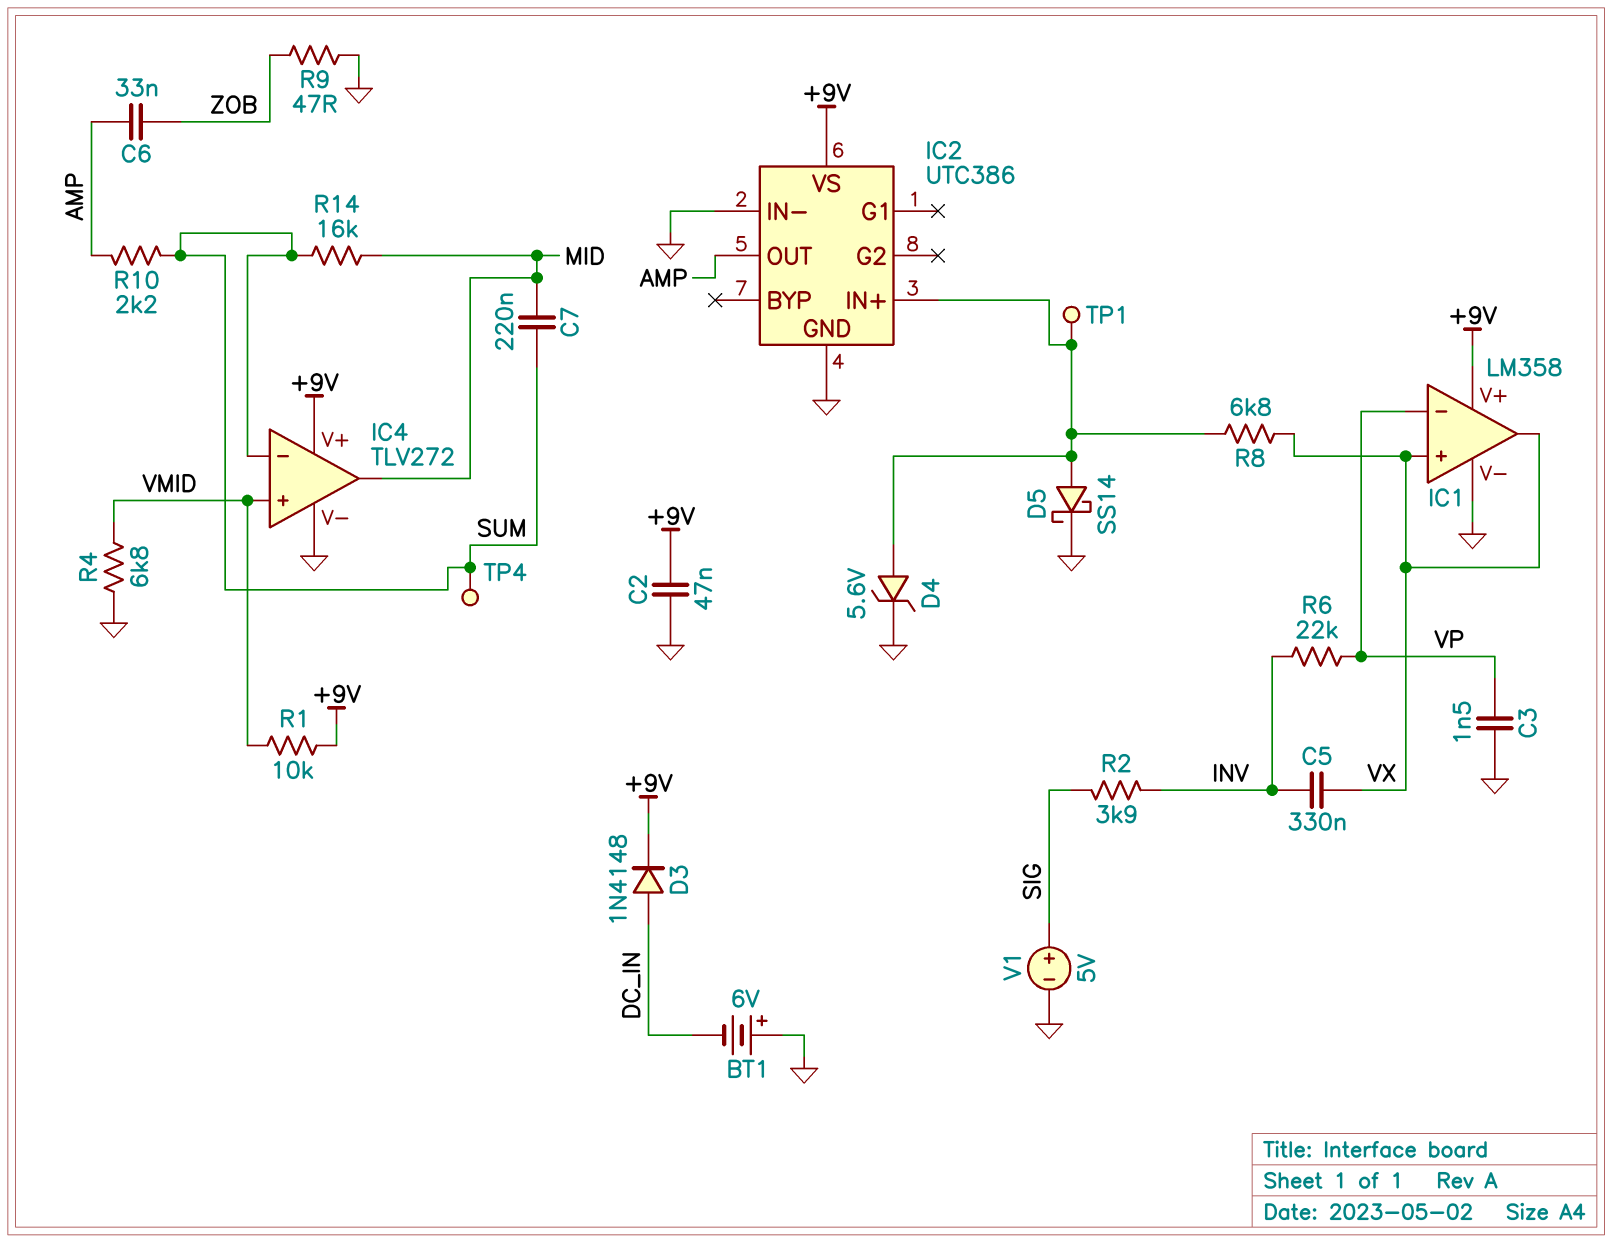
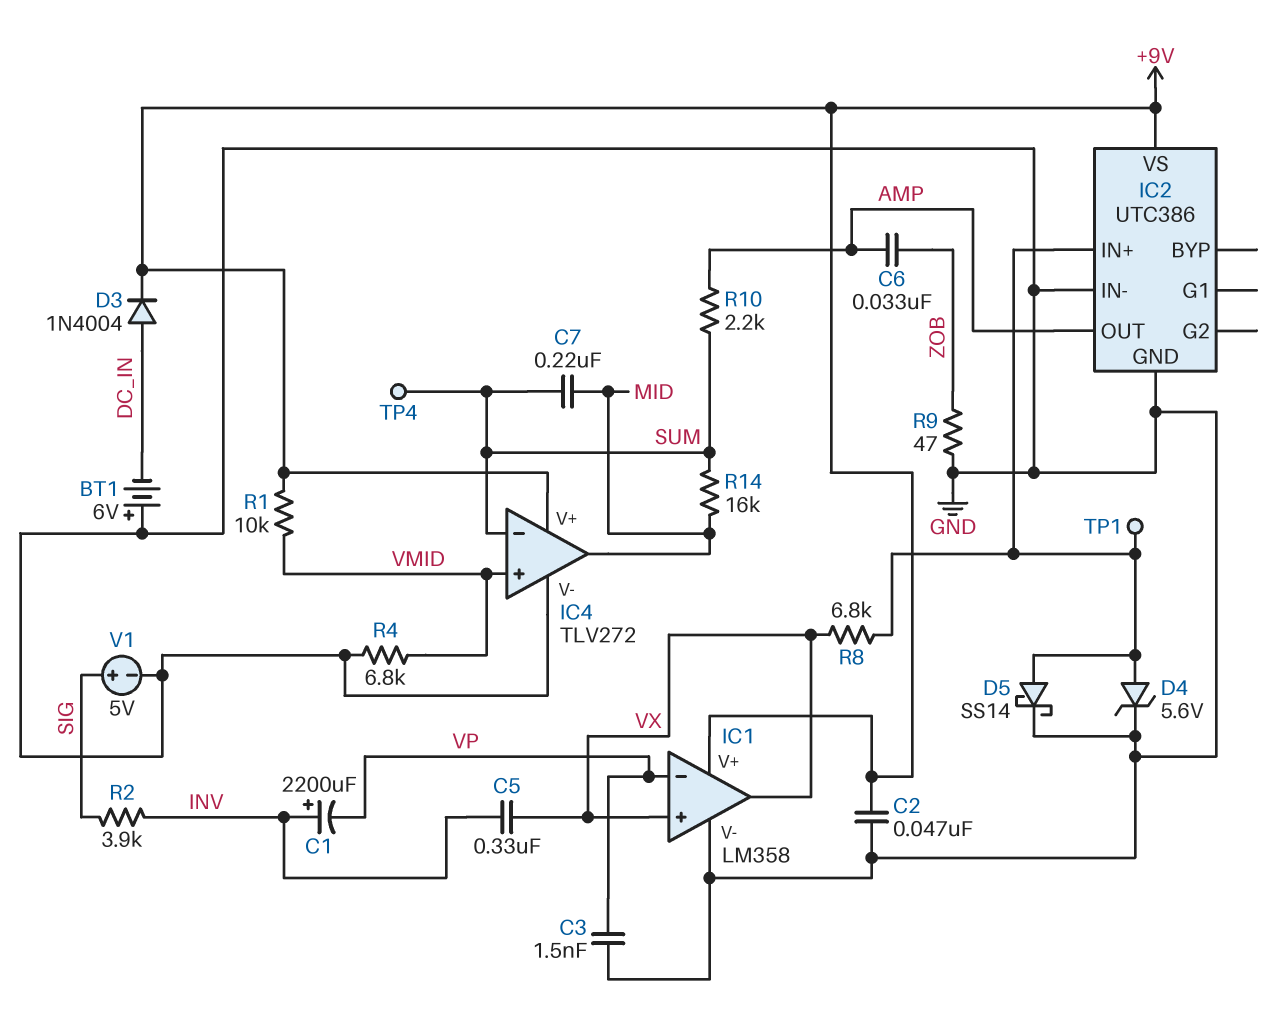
C1: none -> 2200uF (plus INV, minus VP)
D3: diode 1N4148 (A DC_IN, K +9V) -> diode 1N4004 (A DC_IN, K +9V)
R6: 22k (INV, VP) -> none

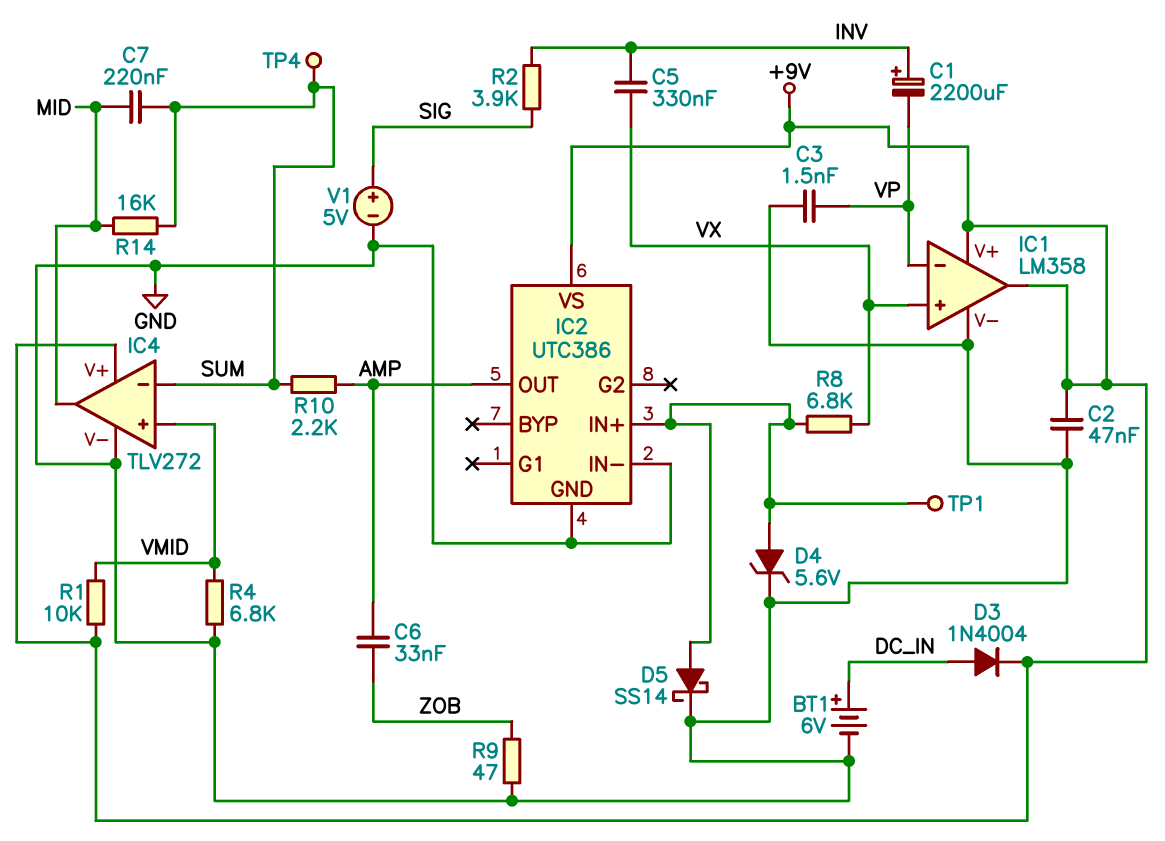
BT1: 6V (plus GND, minus DC_IN) -> 6V (plus DC_IN, minus GND)
IC1 pin out: VX -> +9V

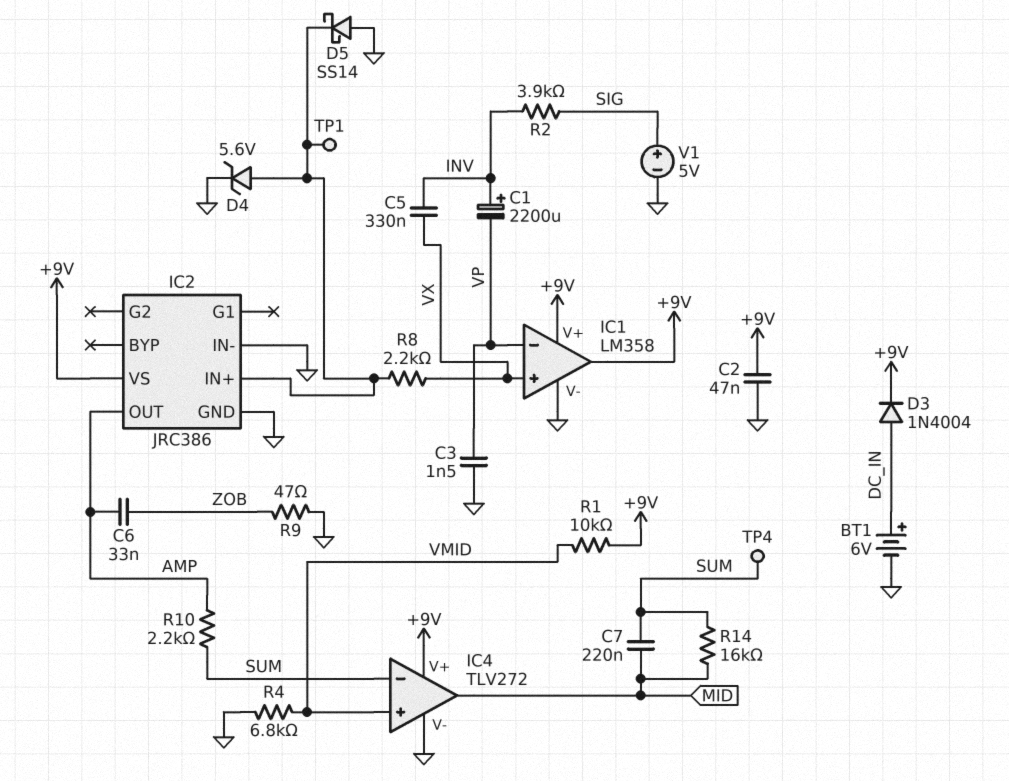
D5: schottky SS14 (A IC2/IN+, K GND) -> schottky SS14 (A GND, K IC2/IN+)
IC2: UTC386 -> JRC386
R8: 6.8k (IC2/IN+, VX) -> 2.2k (IC2/IN+, VX)

